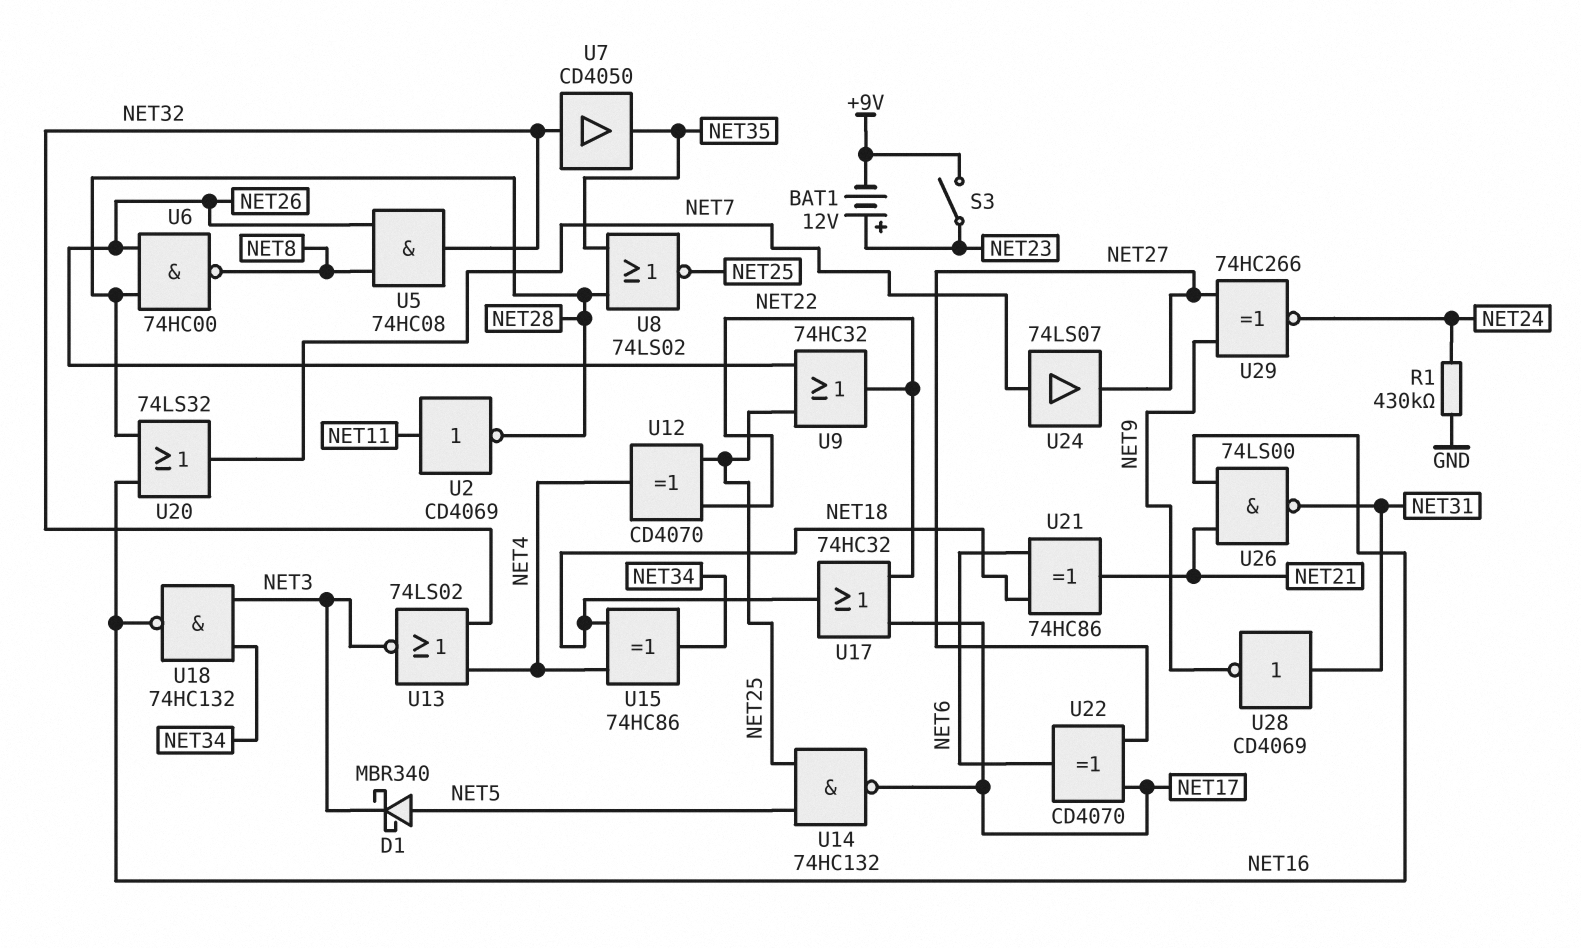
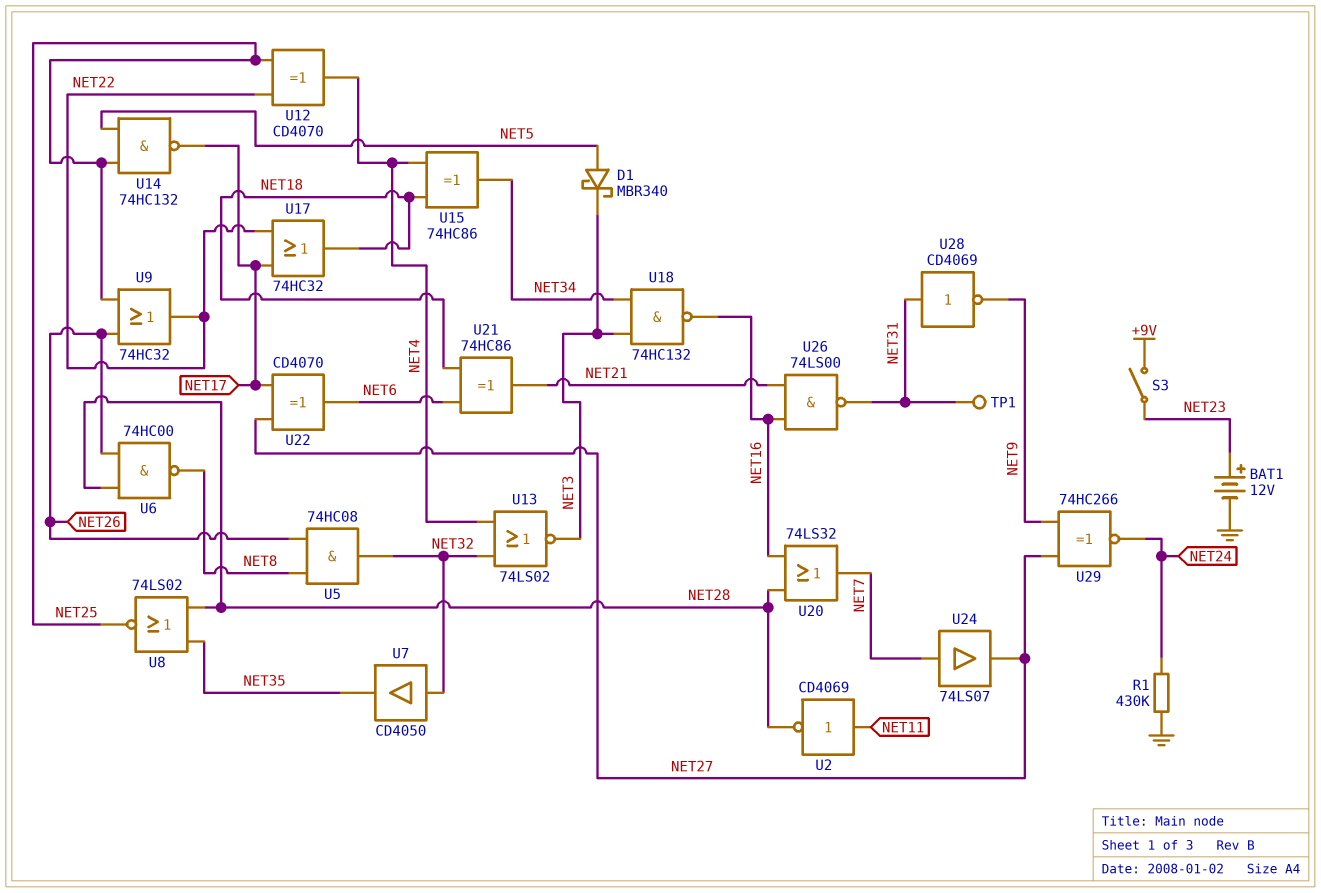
BAT1: 12V (plus NET23, minus +9V) -> 12V (plus NET23, minus GND)
TP1: none -> test point (NET31)

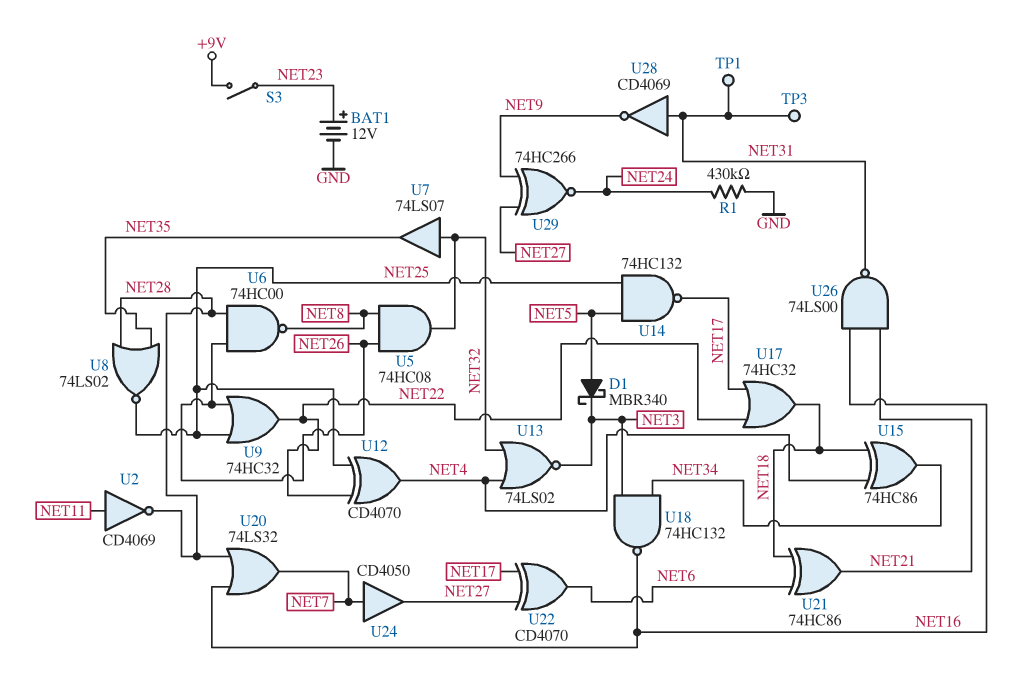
TP3: none -> test point (NET31)
U7: buffer CD4050 (in NET32, out NET35) -> buffer 74LS07 (in NET32, out NET35)
U24: buffer 74LS07 (in NET7, out NET27) -> buffer CD4050 (in NET7, out NET27)

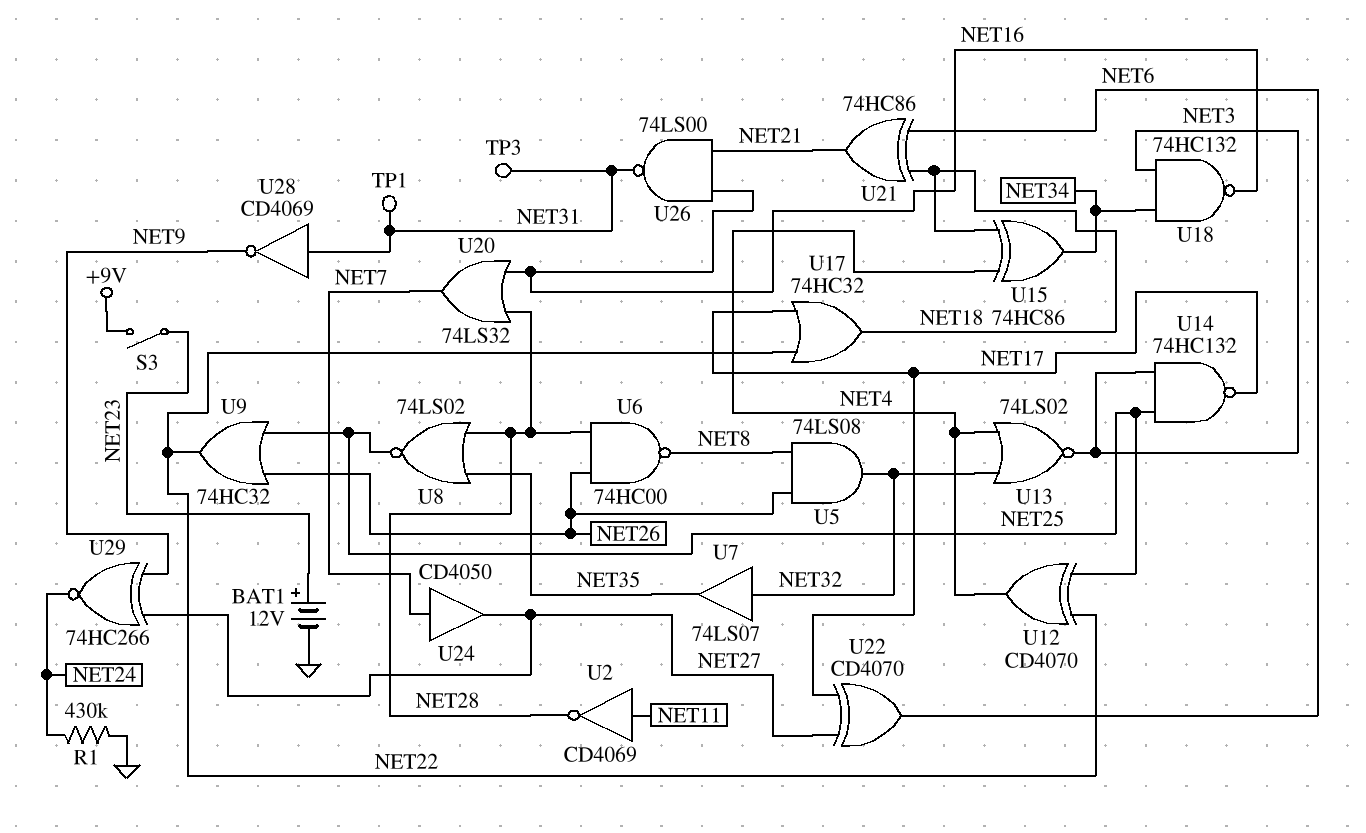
D1: schottky MBR340 (A NET5, K NET3) -> none
U5: AND 74HC08 (in NET8, in NET26, out NET32) -> AND 74LS08 (in NET8, in NET26, out NET32)
U14: NAND 74HC132 (in NET5, in NET25, out NET17) -> NAND 74HC132 (in NET3, in NET25, out NET17)

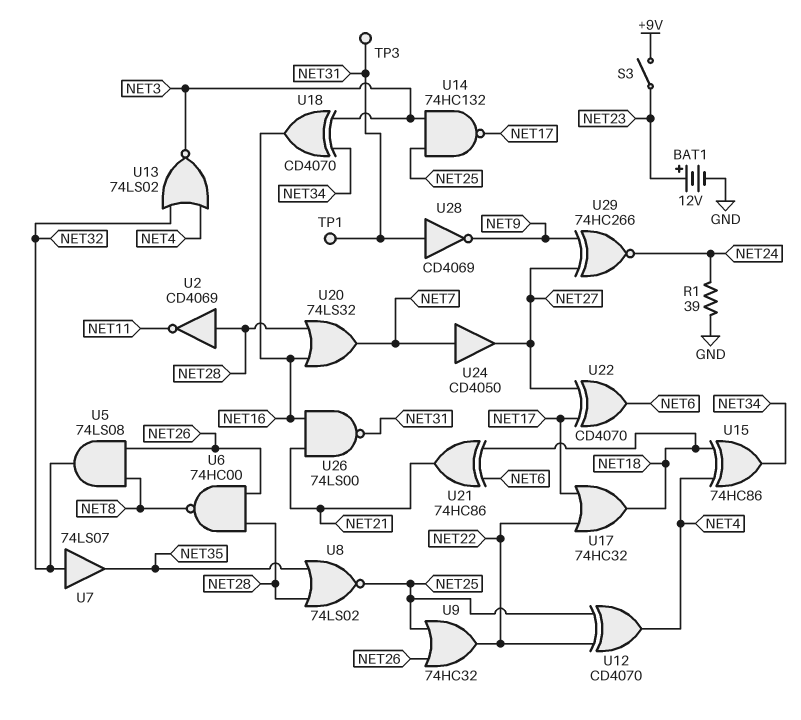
R1: 430k (GND, NET24) -> 39 (GND, NET24)
U2: NOT CD4069 (in NET11, out NET28) -> NOT CD4069 (in NET28, out NET11)
U18: NAND 74HC132 (in NET3, in NET34, out NET16) -> XOR CD4070 (in NET3, in NET34, out NET16)

